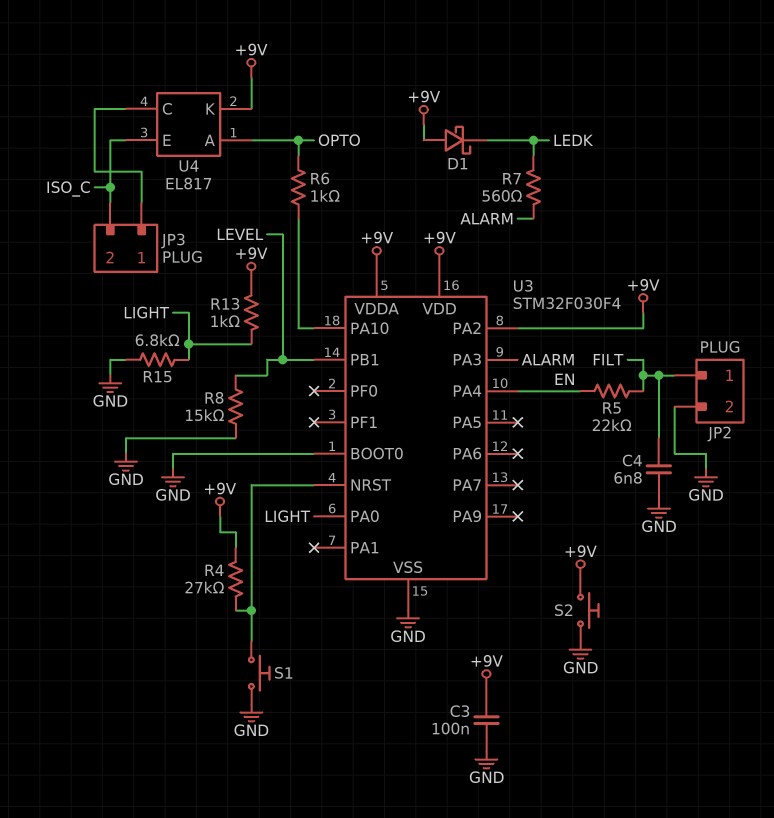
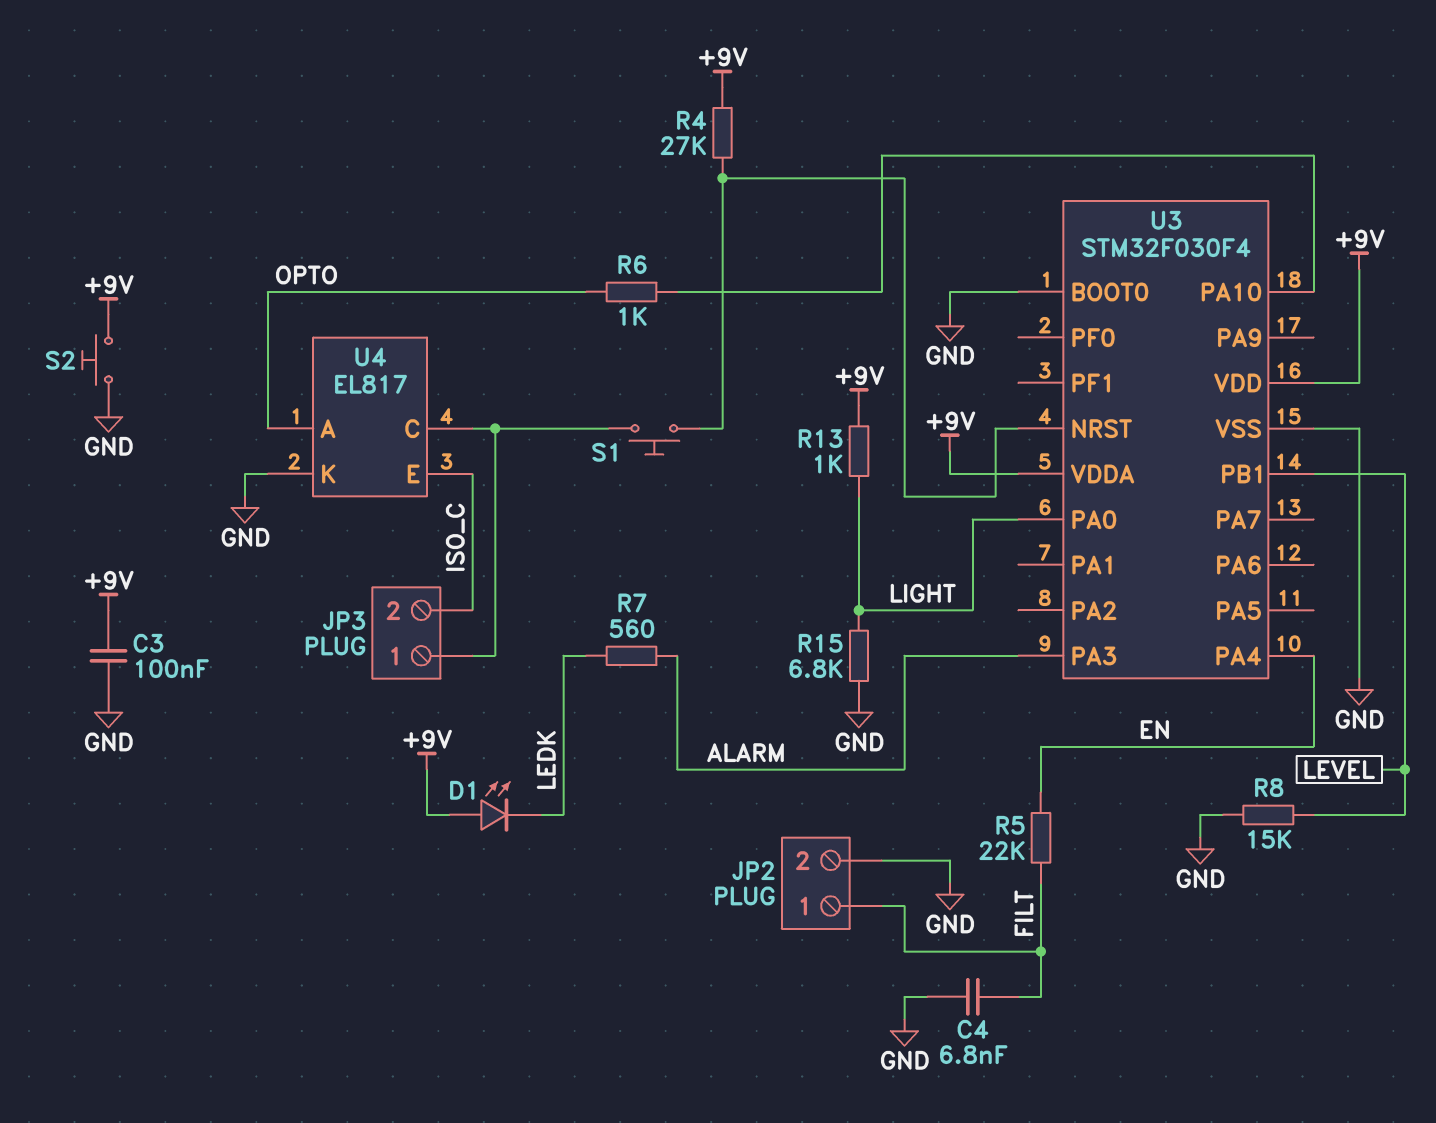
D1: schottky (A +9V, K LEDK) -> LED (A +9V, K LEDK)
S1: button (GND, U3/NRST) -> button (JP3/1, U3/NRST)
U3 pin PA2: +9V -> none
U4 pin K: +9V -> GND

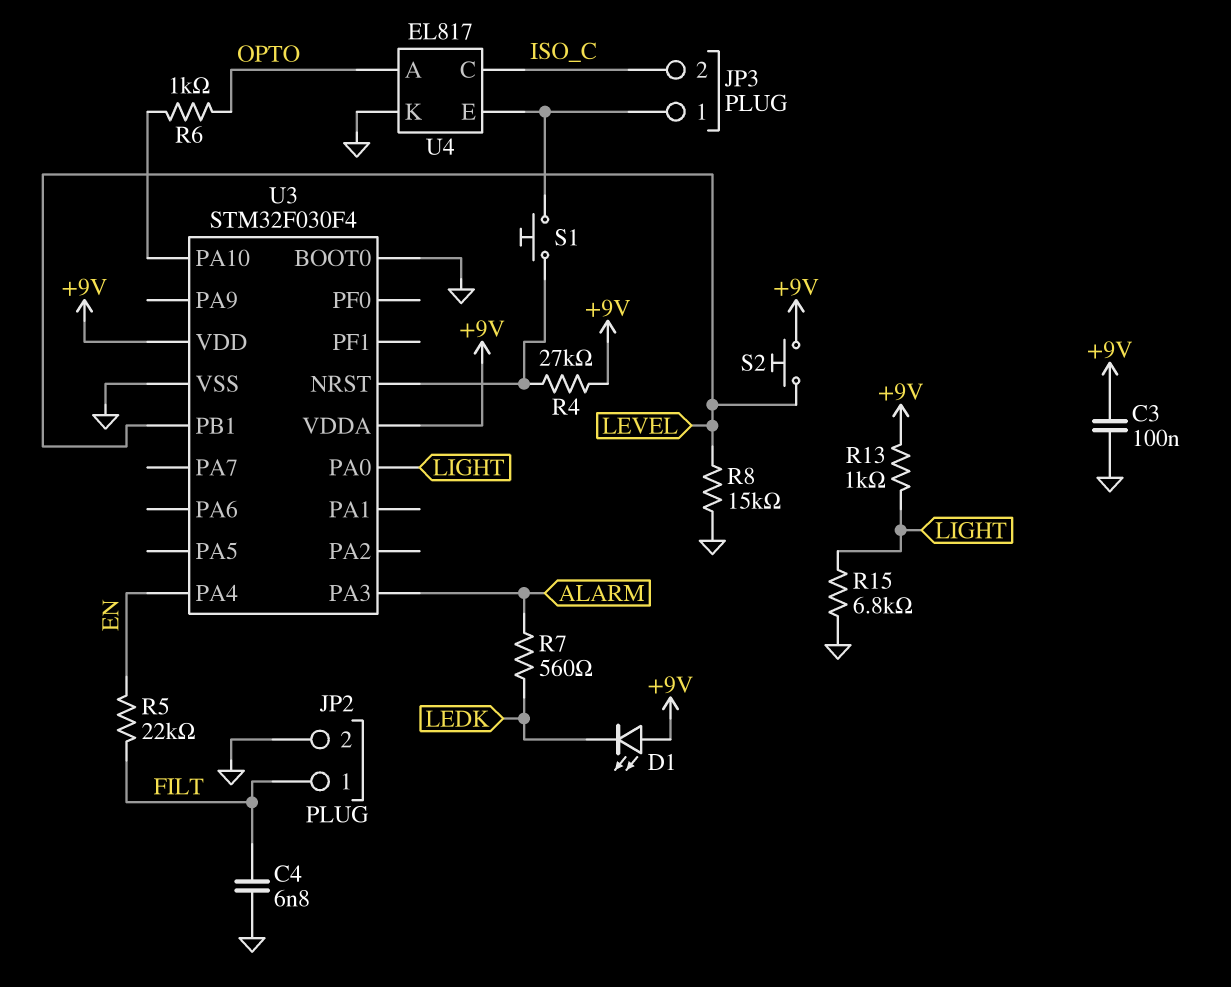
S2: button (+9V, GND) -> button (+9V, LEVEL)
U4 pin C: JP3/1 -> ISO_C
U4 pin E: ISO_C -> JP3/1

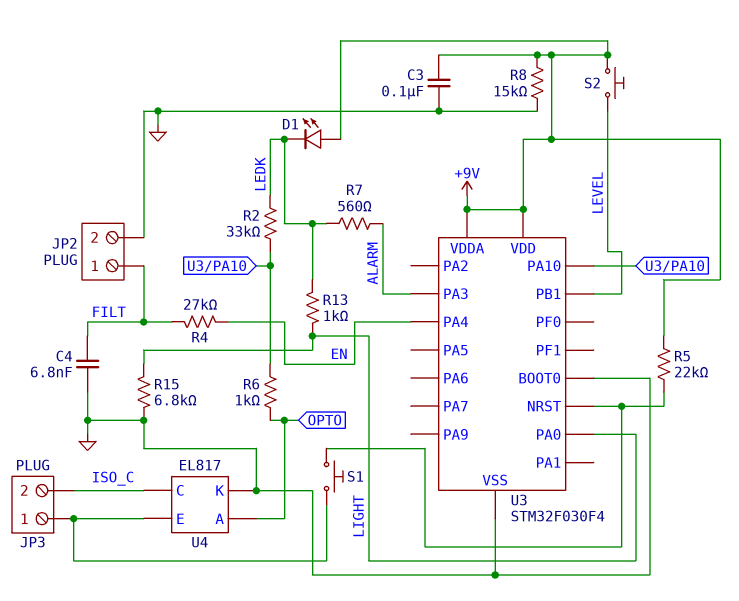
R2: none -> 33k (LEDK, U3/PA10)
R4: 27k (+9V, U3/NRST) -> 27k (EN, FILT)
R5: 22k (EN, FILT) -> 22k (+9V, U3/NRST)
R8: 15k (GND, LEVEL) -> 15k (+9V, GND)
R13: 1k (+9V, LIGHT) -> 1k (LEDK, LIGHT)

